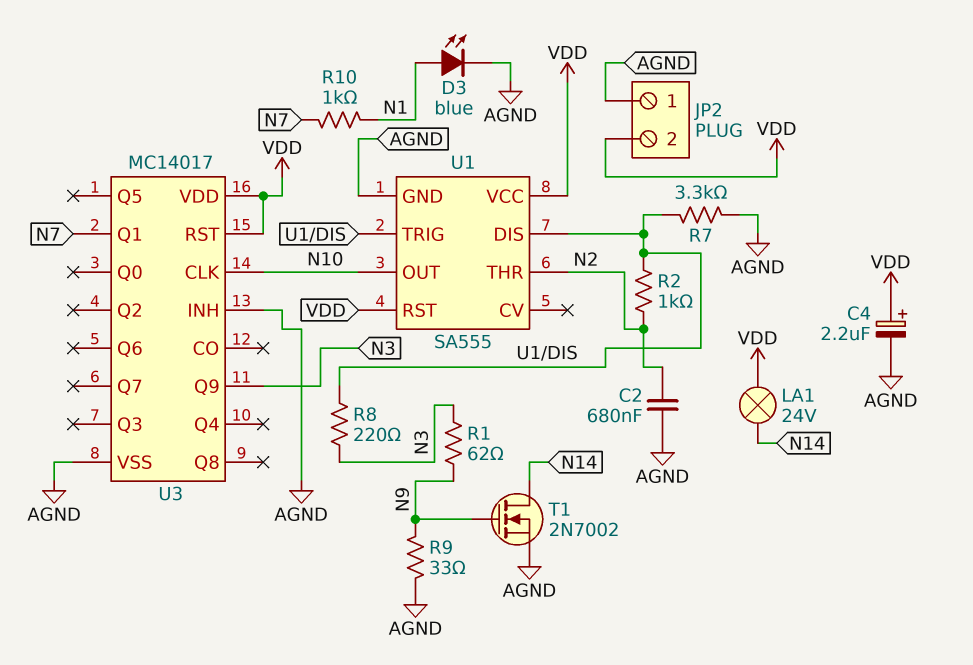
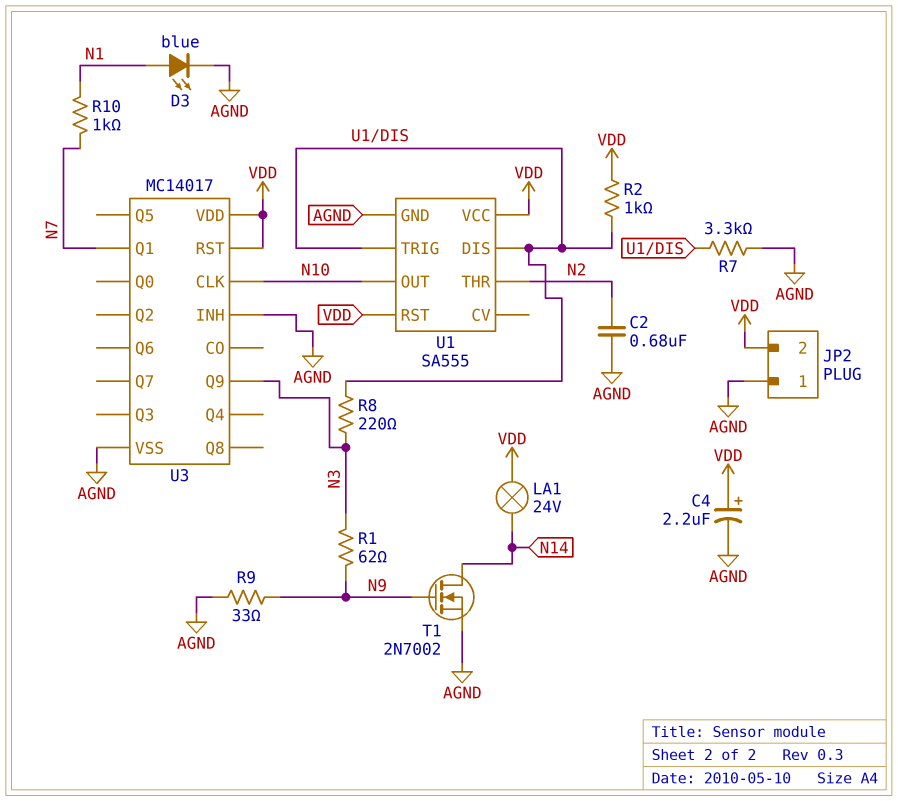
R2: 1k (N2, U1/DIS) -> 1k (U1/DIS, VDD)

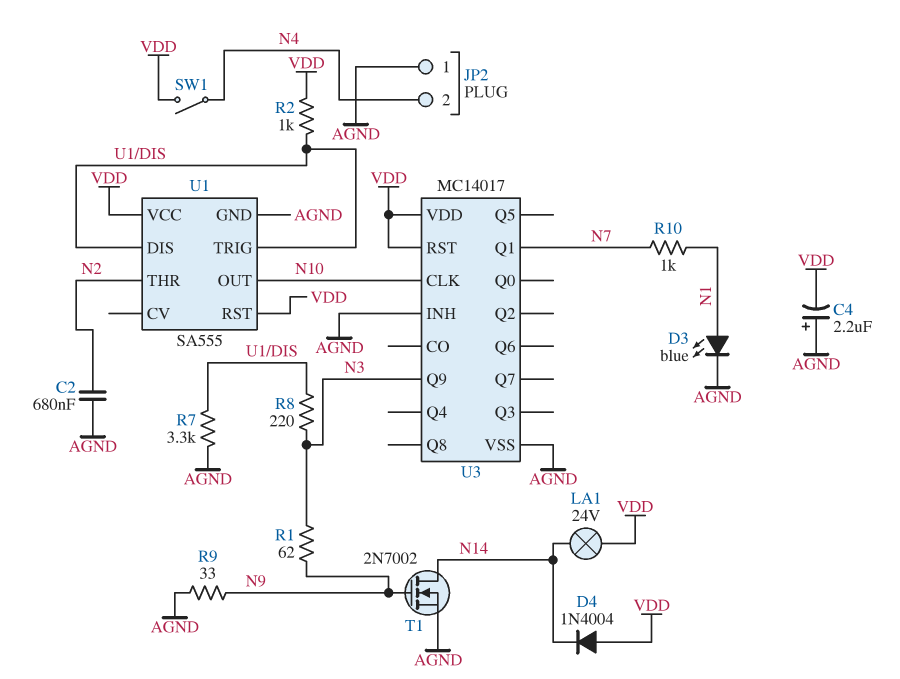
C4: 2.2uF (plus VDD, minus AGND) -> 2.2uF (plus AGND, minus VDD)
D4: none -> diode 1N4004 (A VDD, K N14)
JP2 pin 2: VDD -> N4
SW1: none -> switch (N4, VDD)

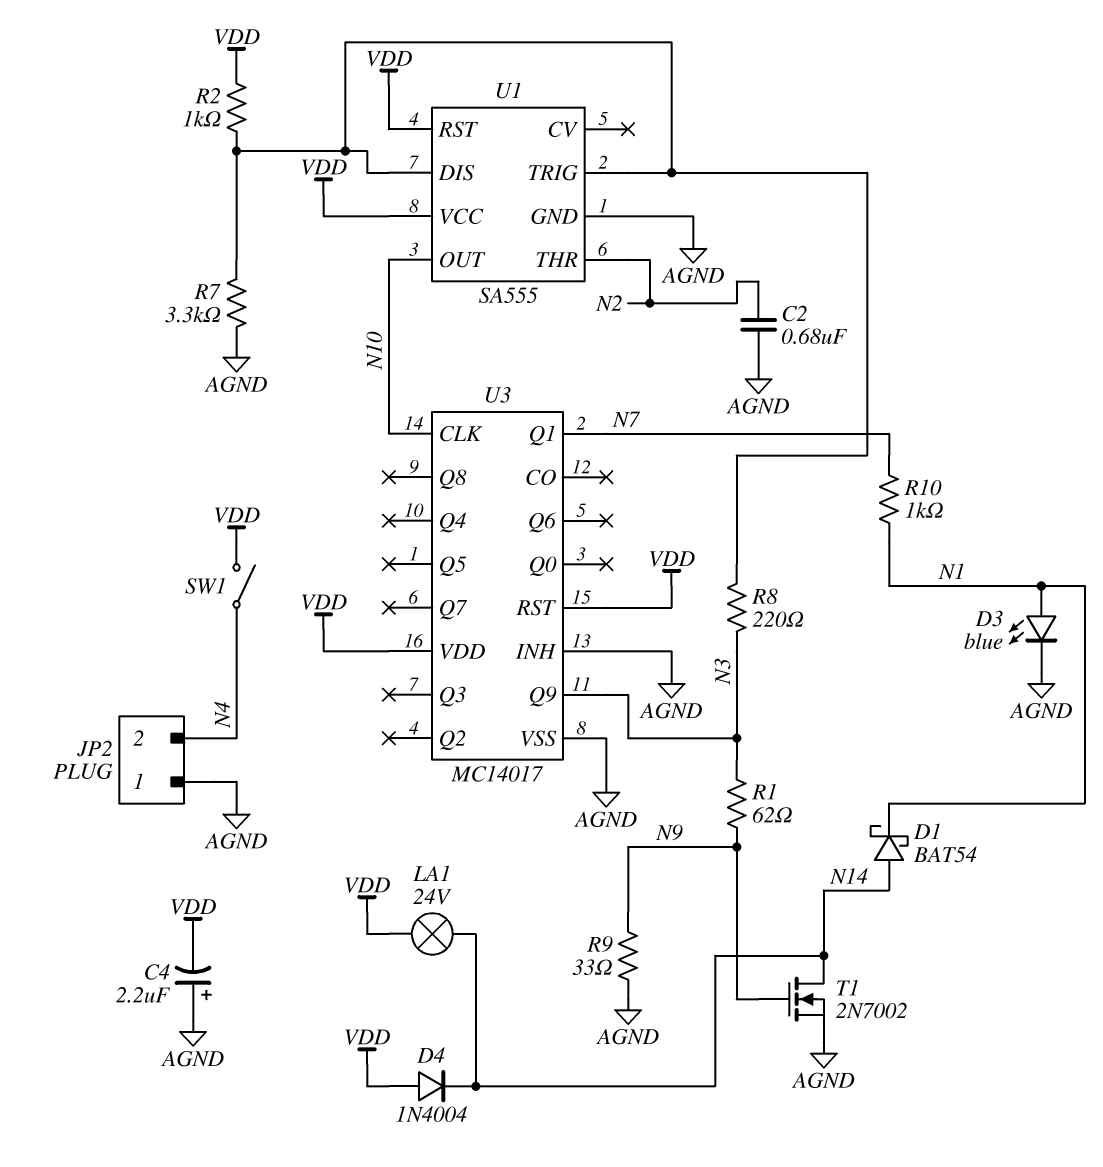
D1: none -> schottky BAT54 (A N14, K N1)

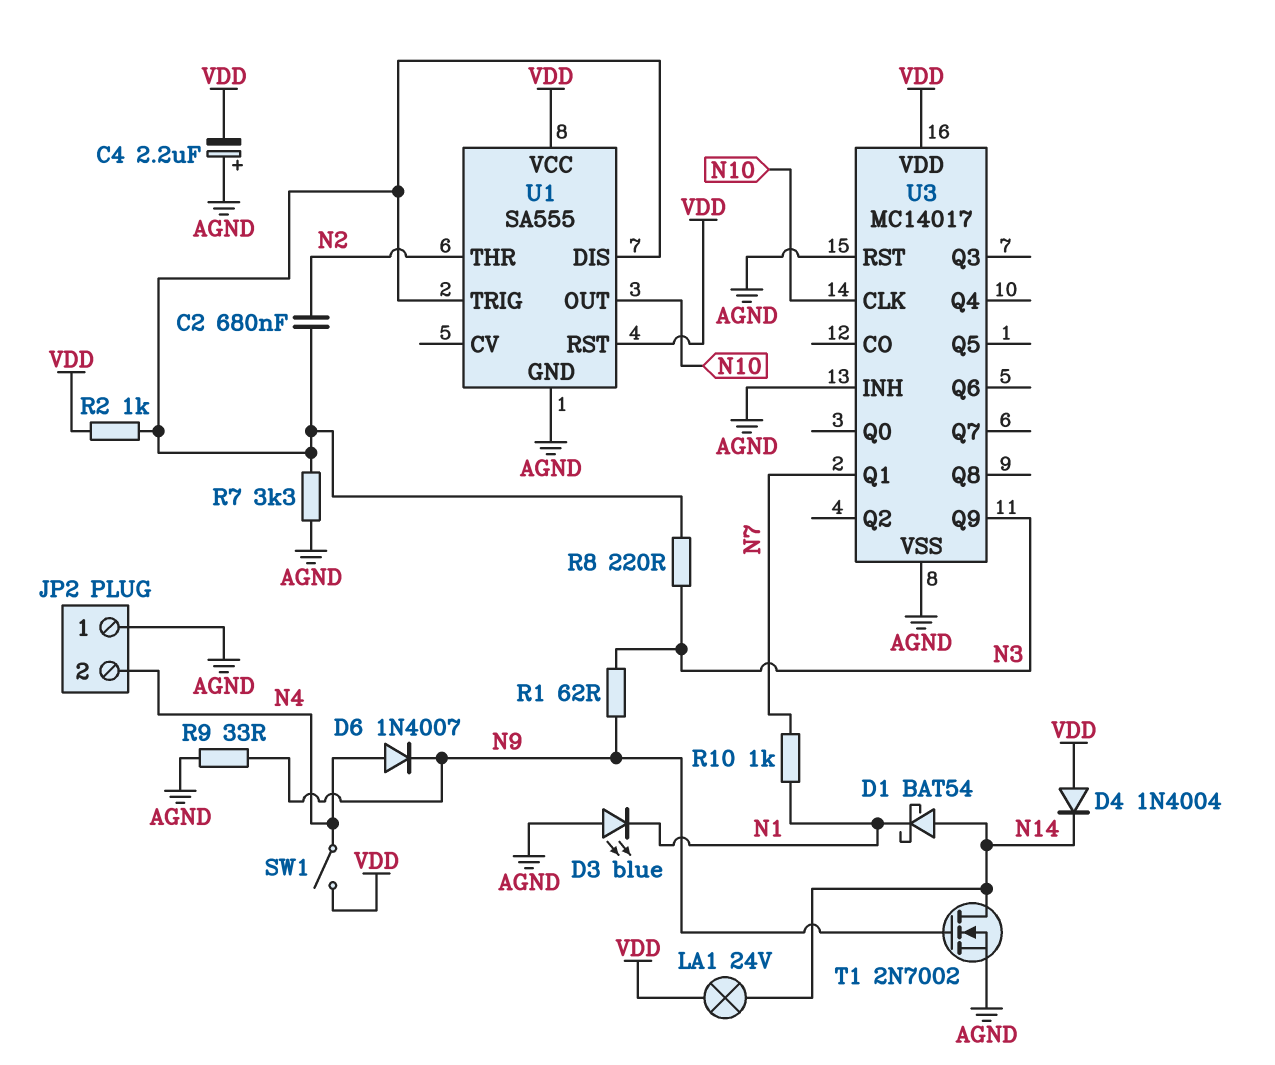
C2: 680nF (AGND, N2) -> 680nF (N2, U1/DIS)
D3: LED blue (A N1, K AGND) -> LED blue (A AGND, K N1)
D6: none -> diode 1N4007 (A N4, K N9)
U3 pin RST: VDD -> AGND

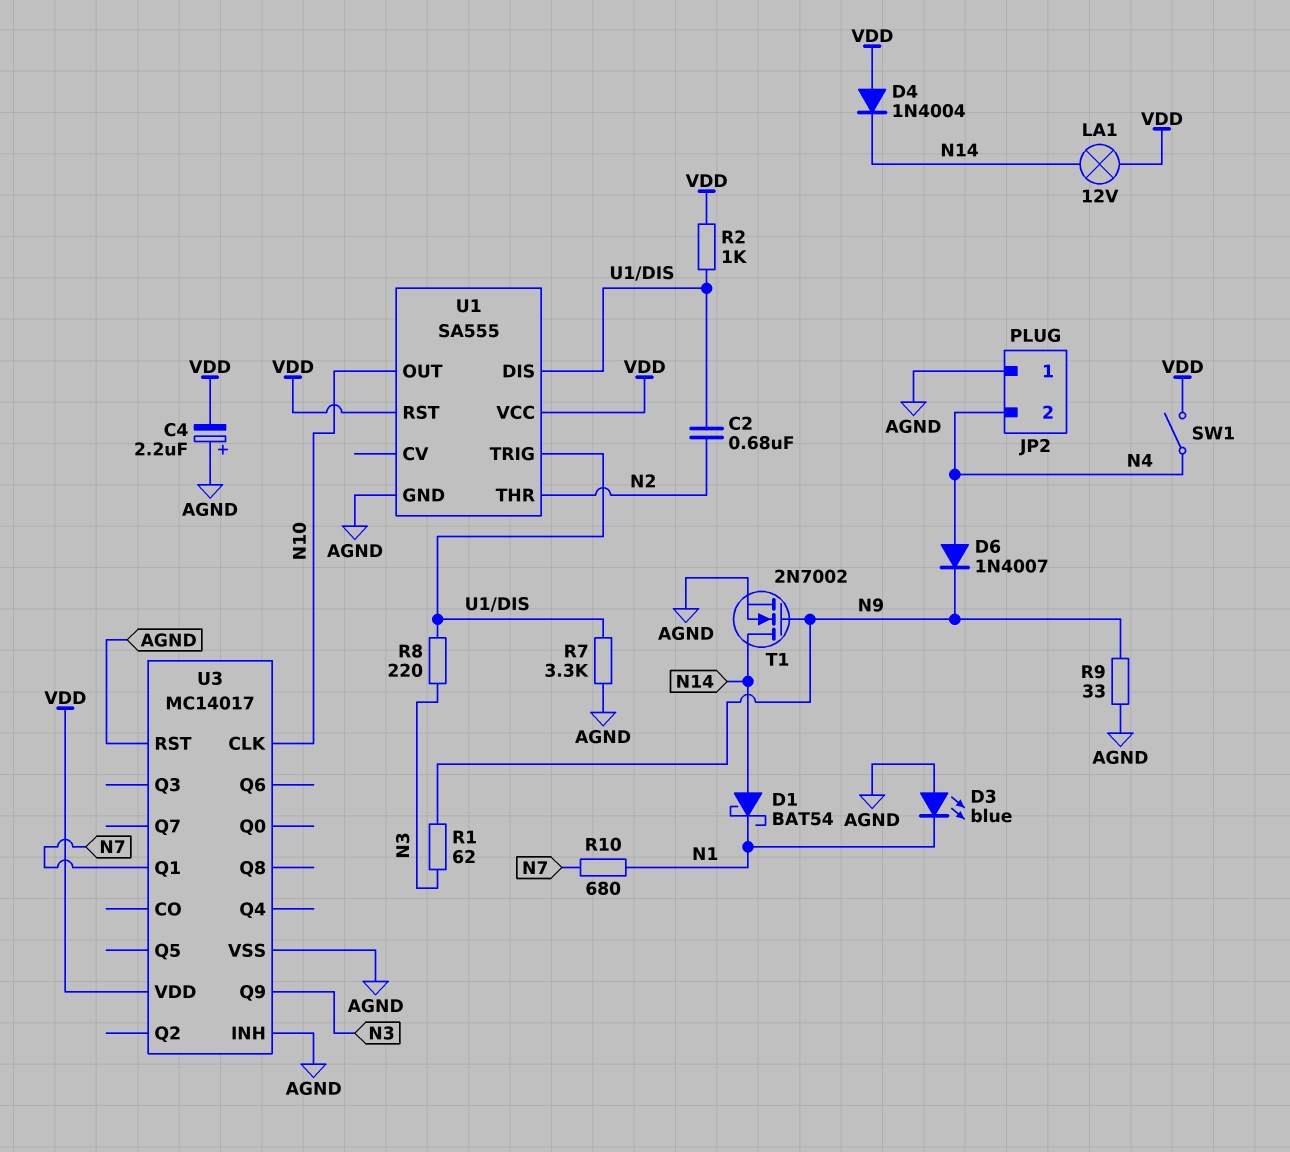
LA1: lamp 24V (N14, VDD) -> lamp 12V (N14, VDD)
R10: 1k (N1, N7) -> 680 (N1, N7)

